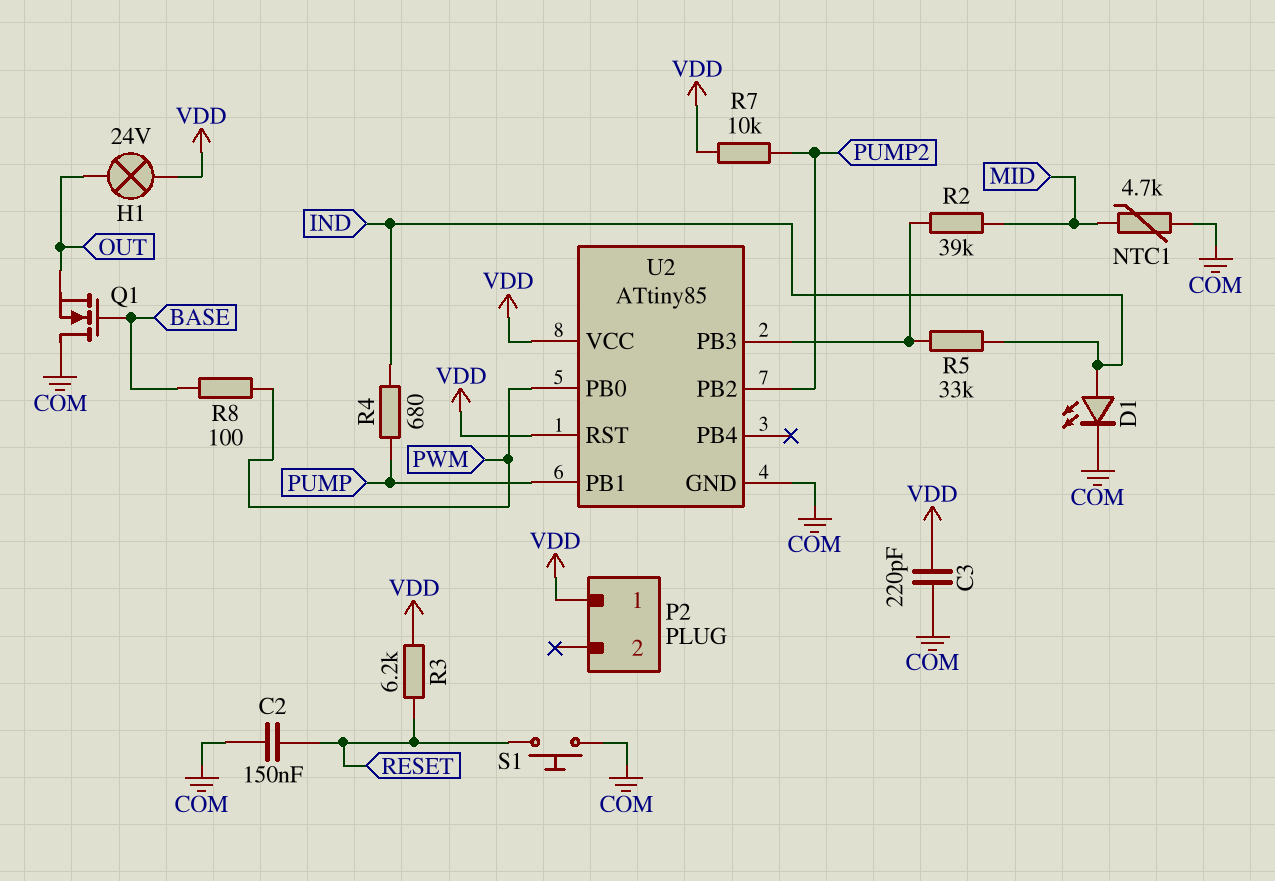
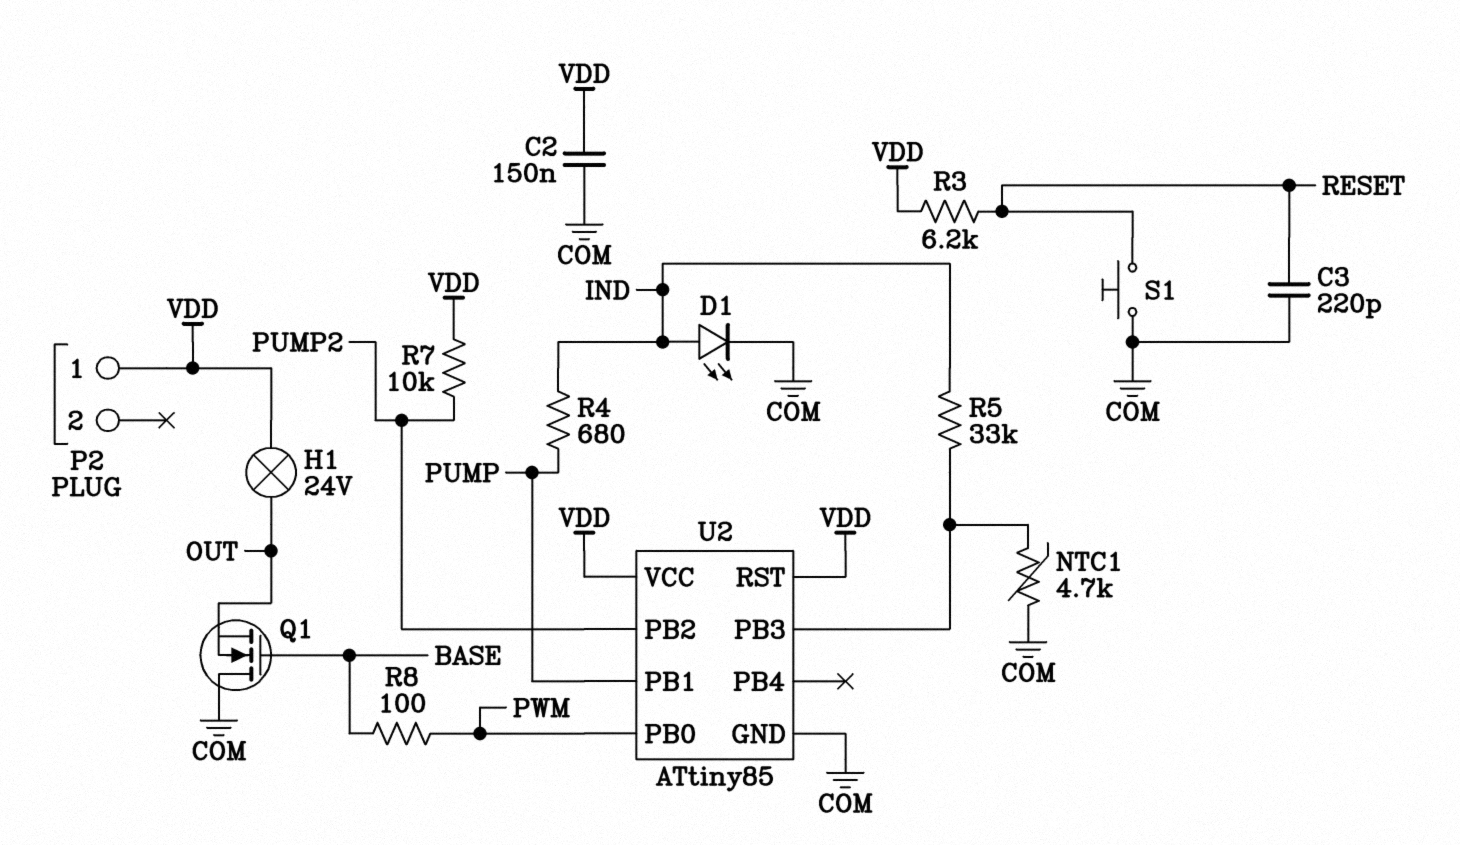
C2: 150nF (COM, RESET) -> 150nF (COM, VDD)
C3: 220pF (COM, VDD) -> 220pF (COM, RESET)
NTC1: 4.7k (COM, MID) -> 4.7k (COM, U2/PB3)
R2: 39k (MID, U2/PB3) -> none

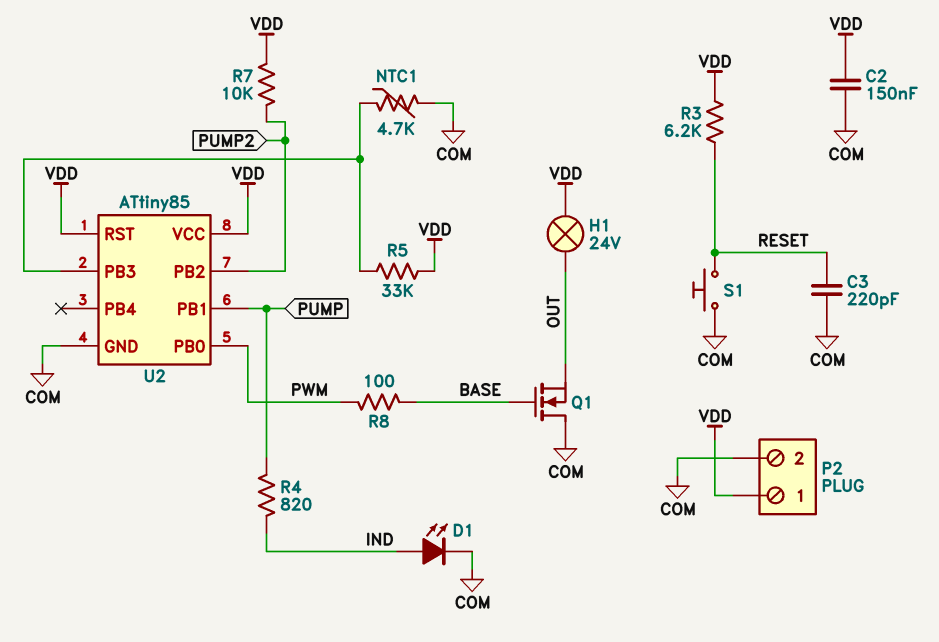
P2 pin 2: none -> COM
R4: 680 (IND, PUMP) -> 820 (IND, PUMP)
R5: 33k (IND, U2/PB3) -> 33k (U2/PB3, VDD)

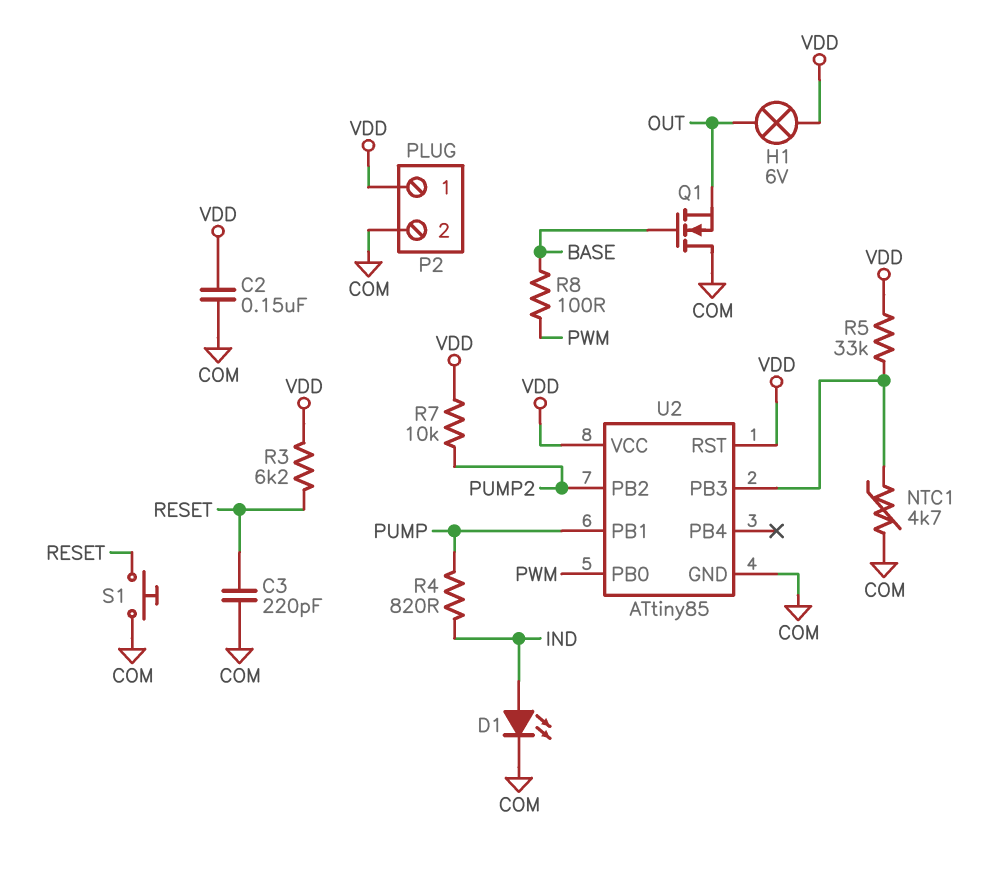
H1: lamp 24V (OUT, VDD) -> lamp 6V (OUT, VDD)

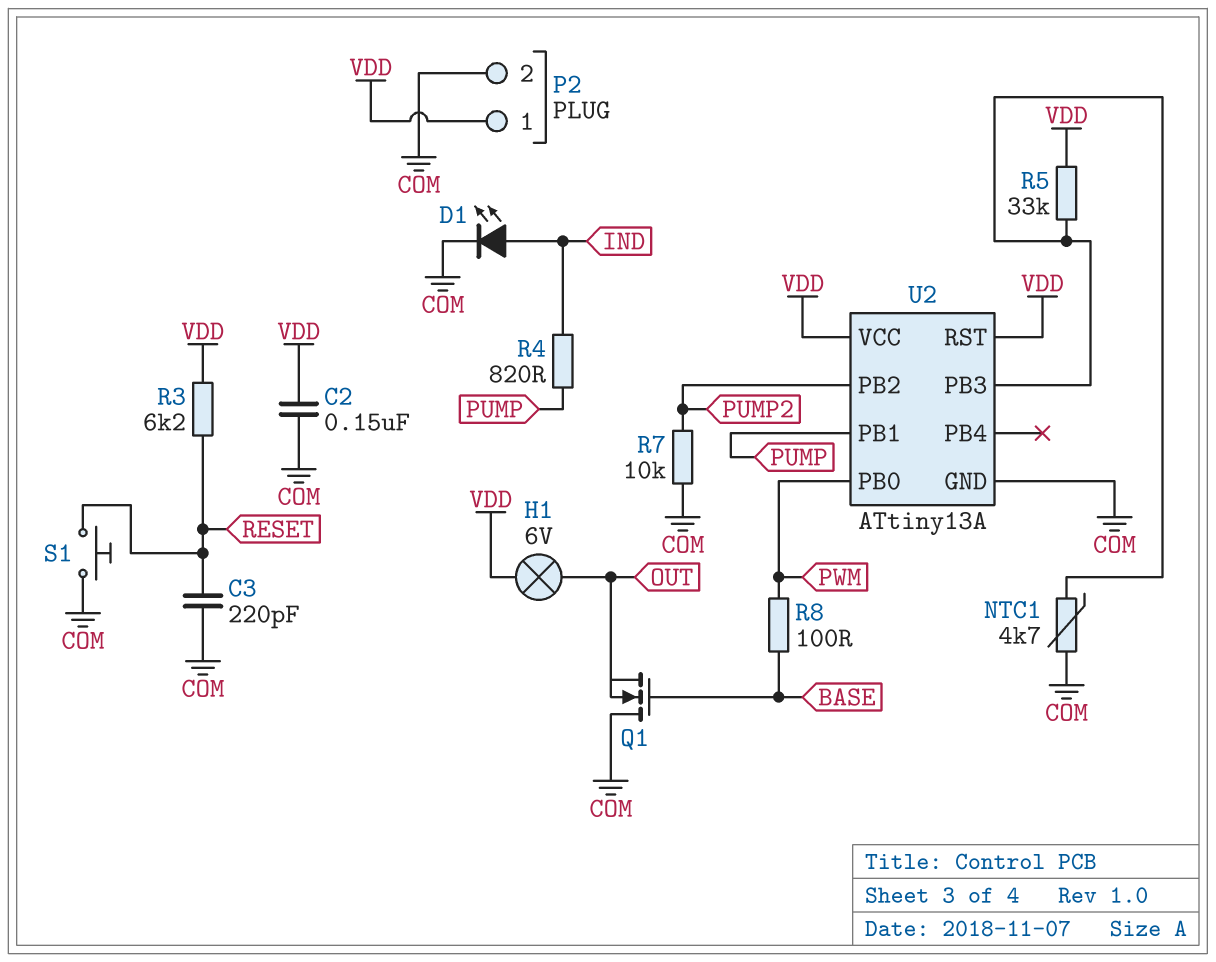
R7: 10k (PUMP2, VDD) -> 10k (COM, PUMP2)
U2: ATtiny85 -> ATtiny13A

